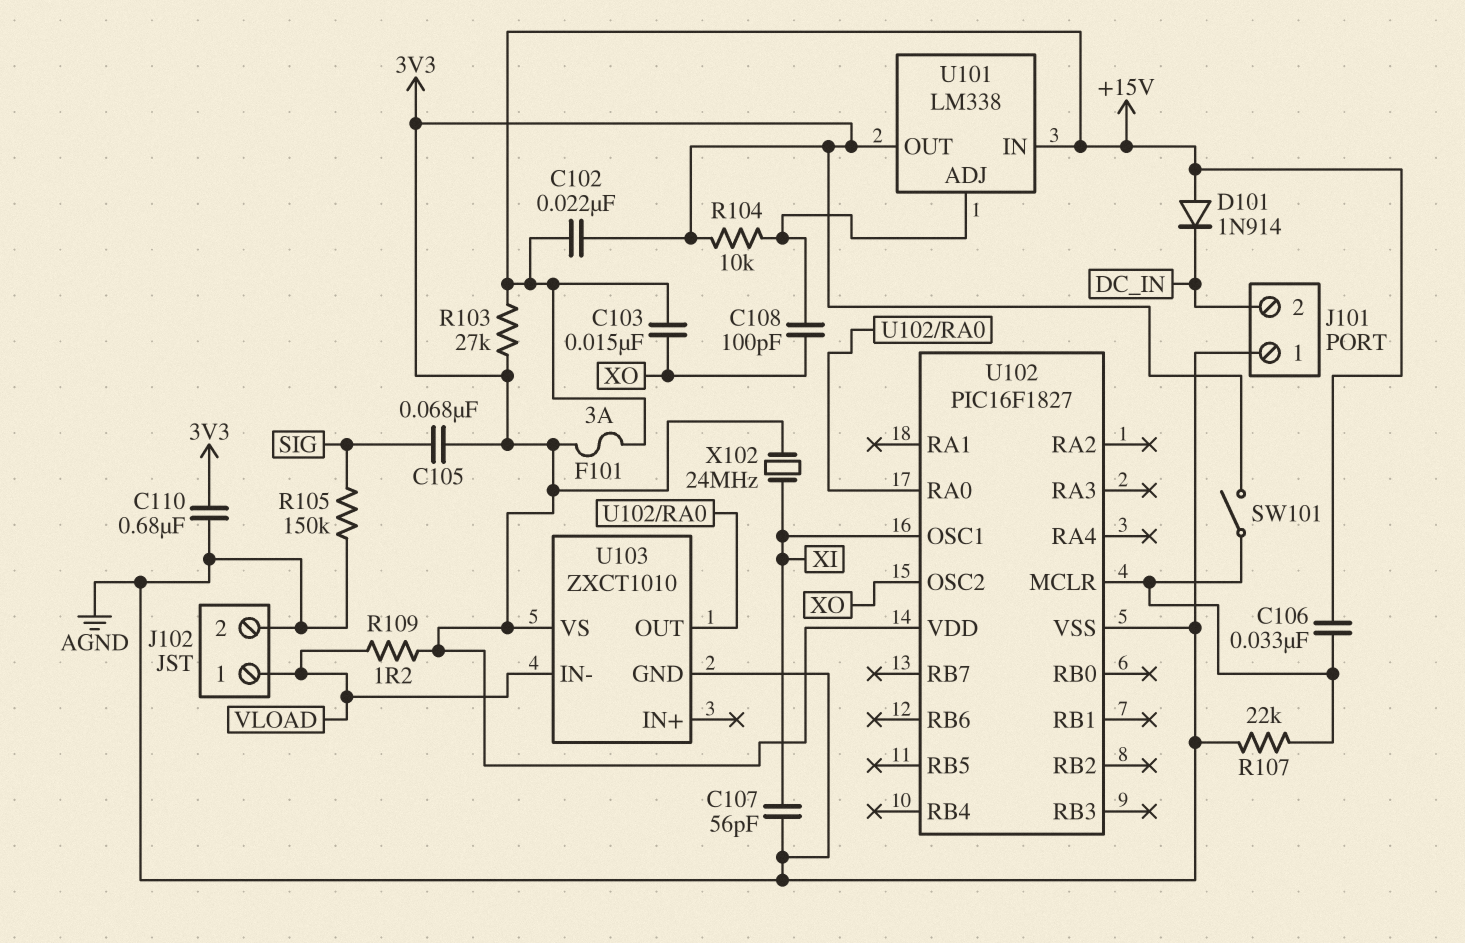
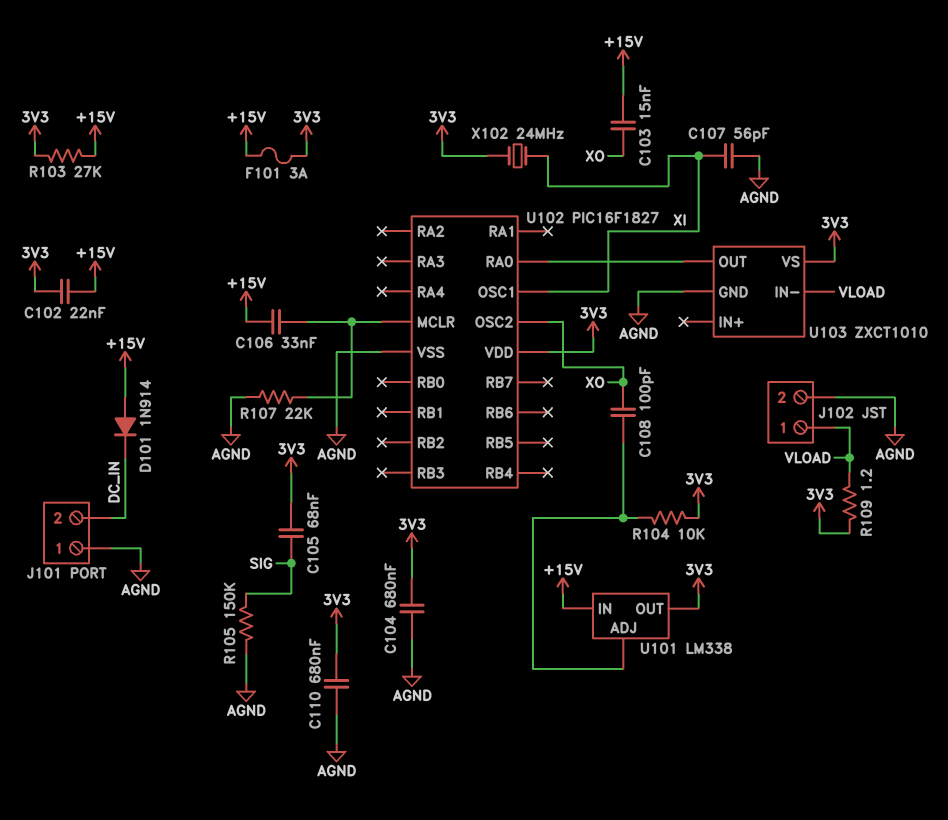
C104: none -> 680nF (3V3, AGND)
SW101: switch (3V3, U102/MCLR) -> none

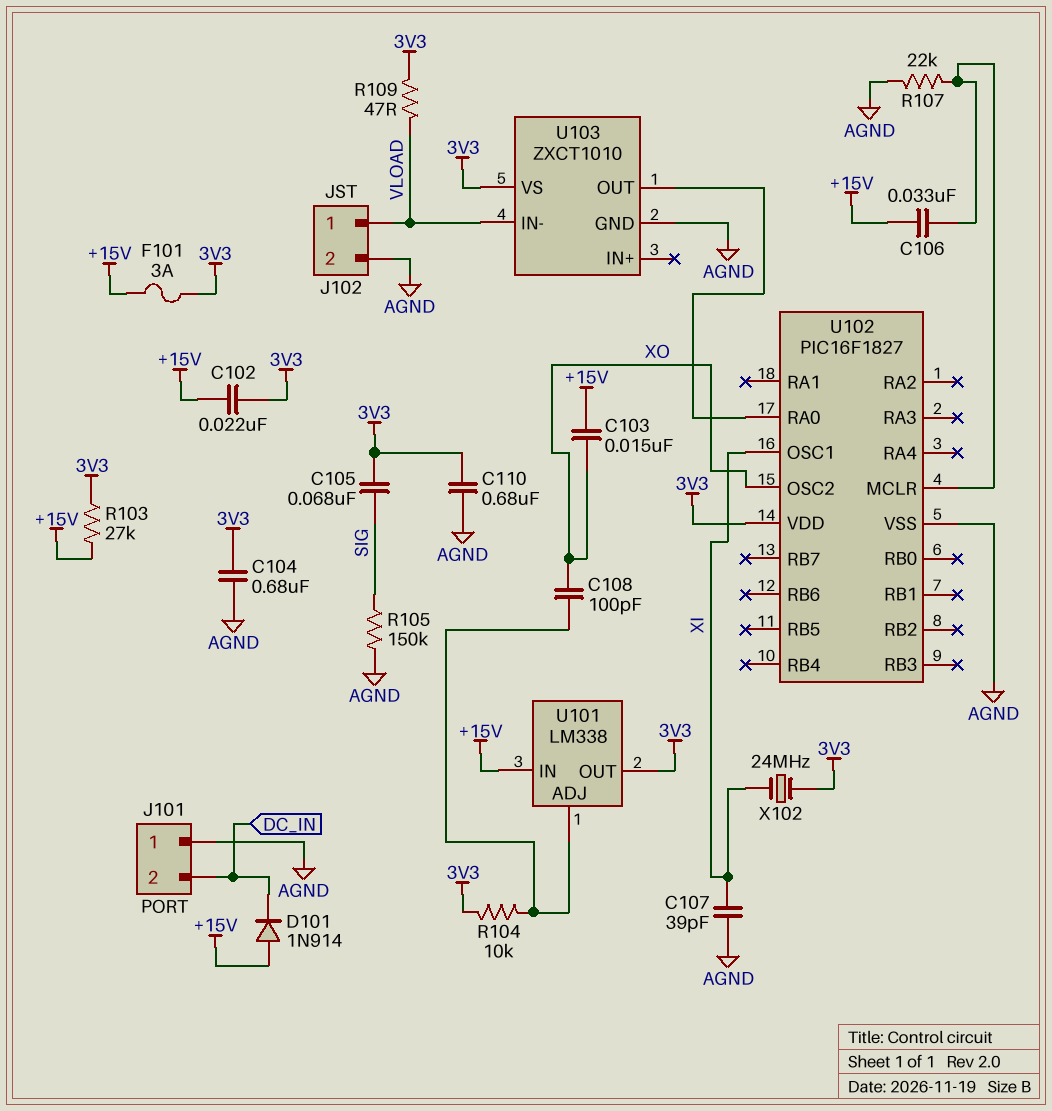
C107: 56pF (AGND, XI) -> 39pF (AGND, XI)
R109: 1.2 (3V3, VLOAD) -> 47 (3V3, VLOAD)

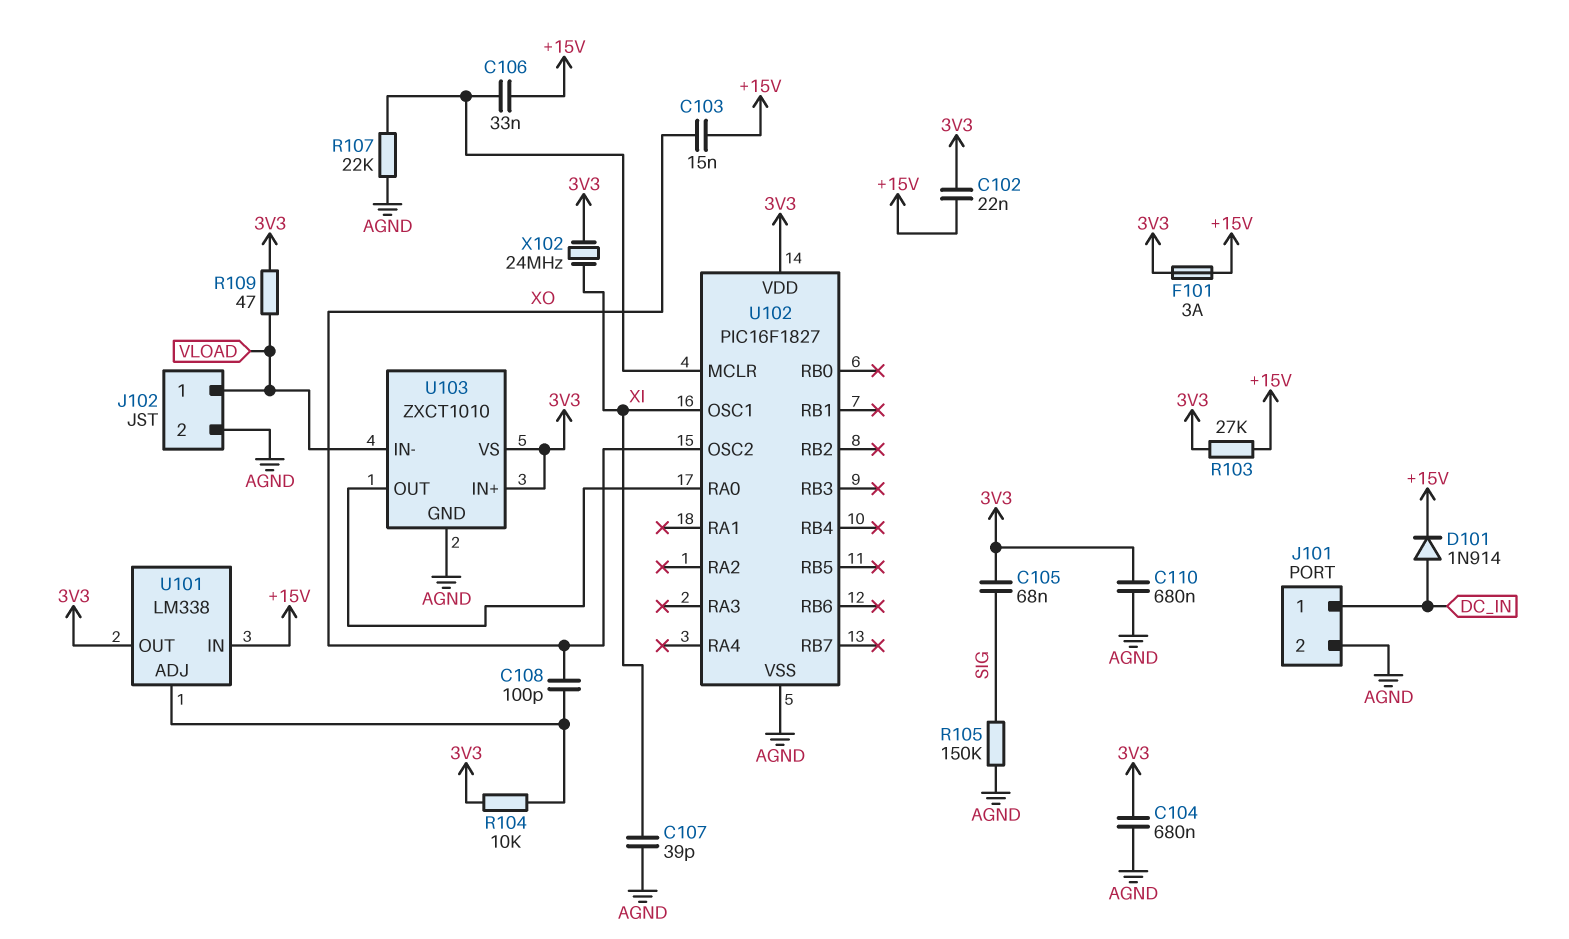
D101: diode 1N914 (A +15V, K DC_IN) -> diode 1N914 (A DC_IN, K +15V)
J101 pin 1: AGND -> DC_IN
J101 pin 2: DC_IN -> AGND
U103 pin IN+: none -> 3V3

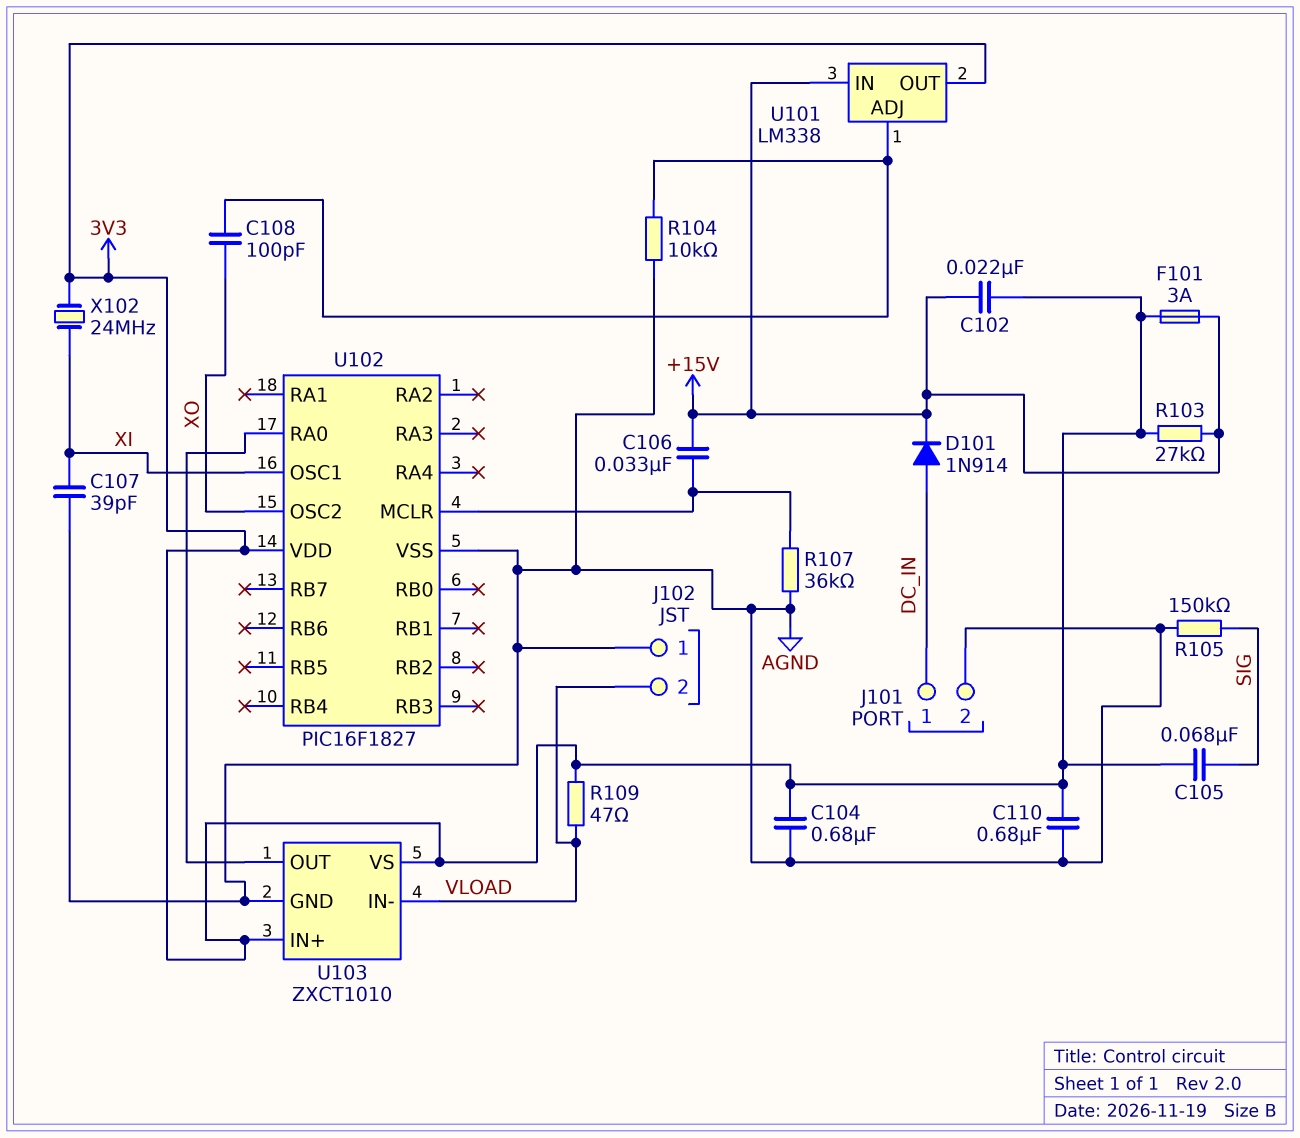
C103: 15nF (+15V, XO) -> none
J102 pin 1: VLOAD -> AGND
J102 pin 2: AGND -> VLOAD
R104: 10k (3V3, U101/ADJ) -> 10k (AGND, U101/ADJ)
R107: 22k (AGND, U102/MCLR) -> 36k (AGND, U102/MCLR)

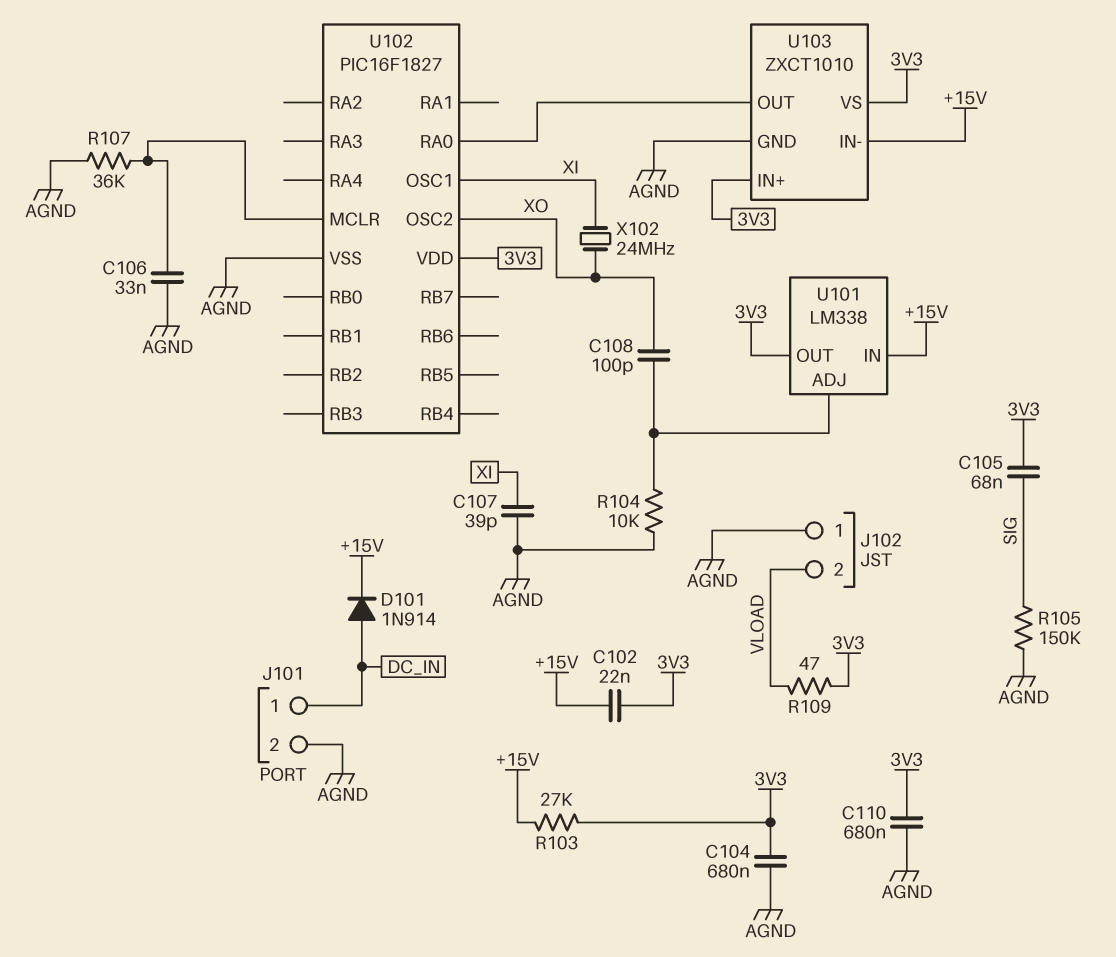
C106: 33nF (+15V, U102/MCLR) -> 33nF (AGND, U102/MCLR)
F101: 3A (+15V, 3V3) -> none
U103 pin IN-: VLOAD -> +15V
X102: 24MHz (3V3, XI) -> 24MHz (XI, XO)

